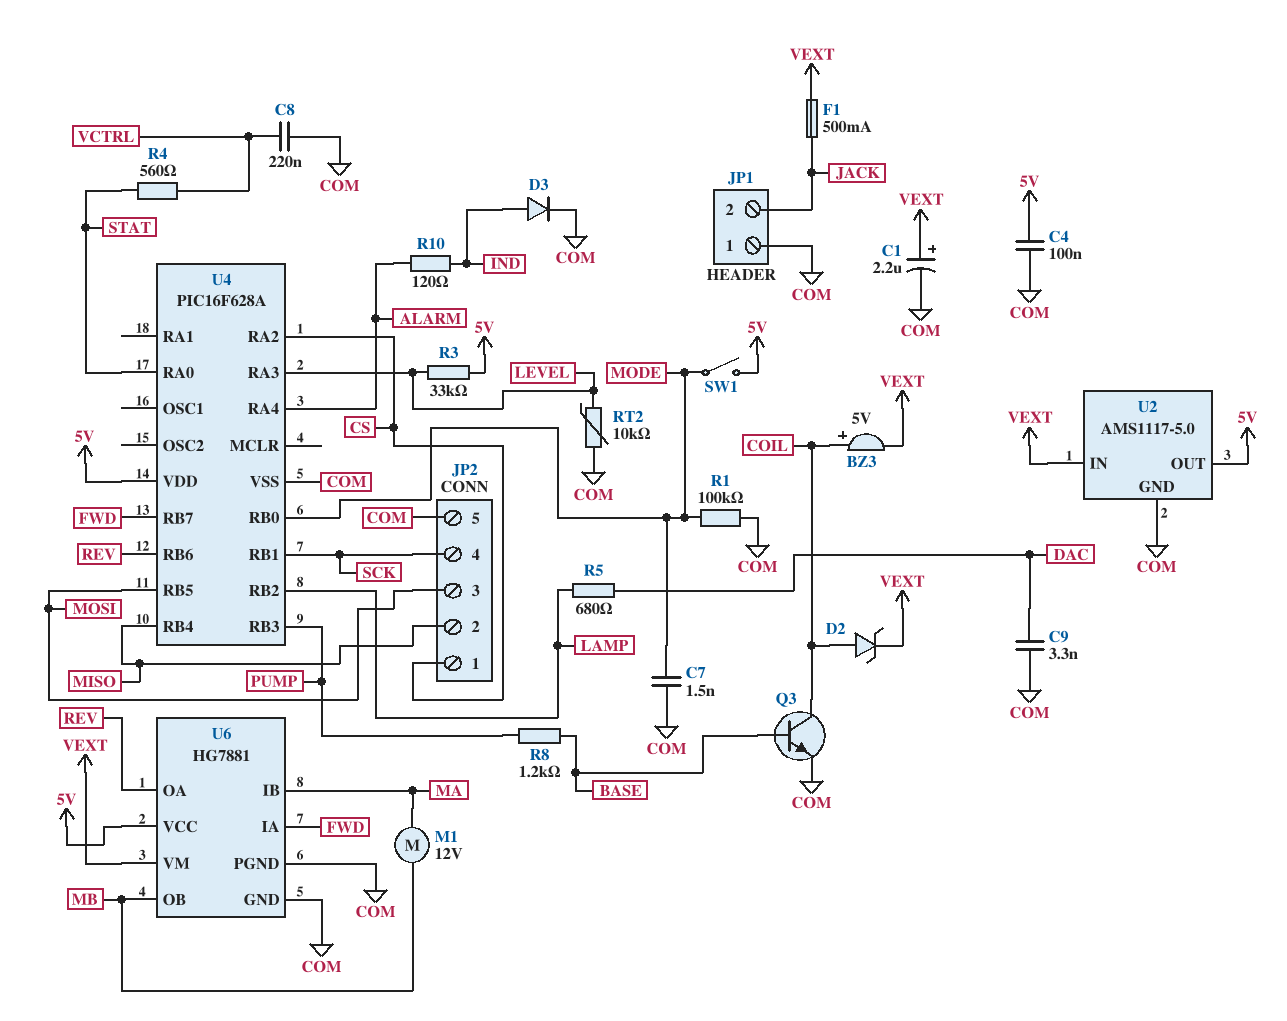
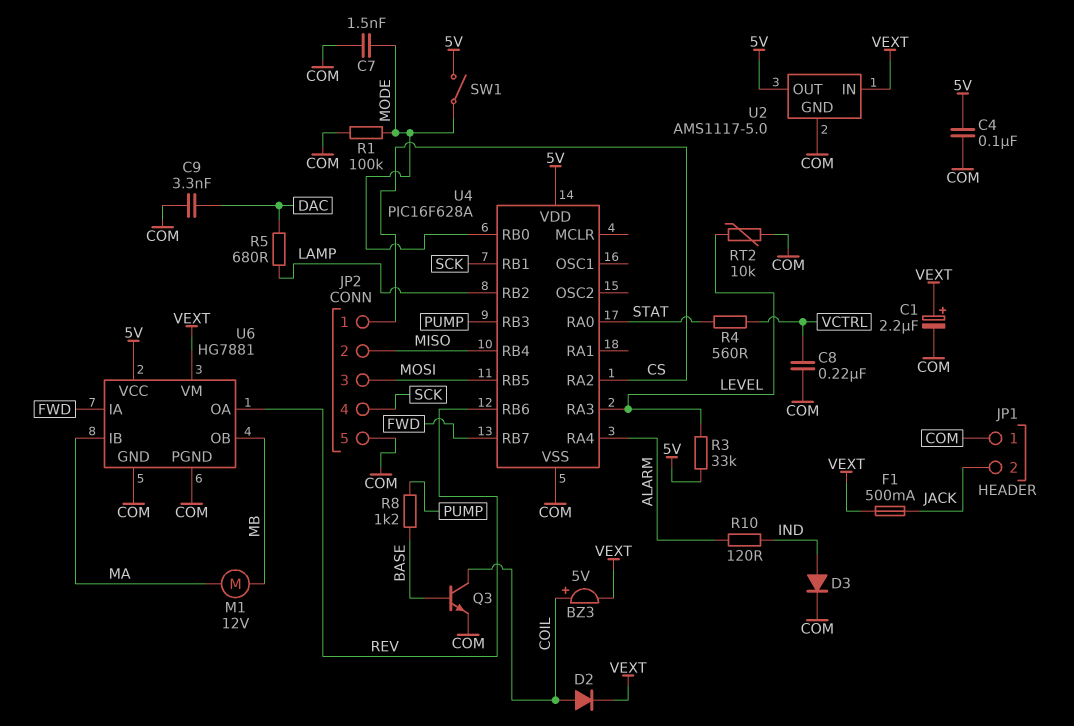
D2: zener (A COIL, K VEXT) -> diode (A COIL, K VEXT)

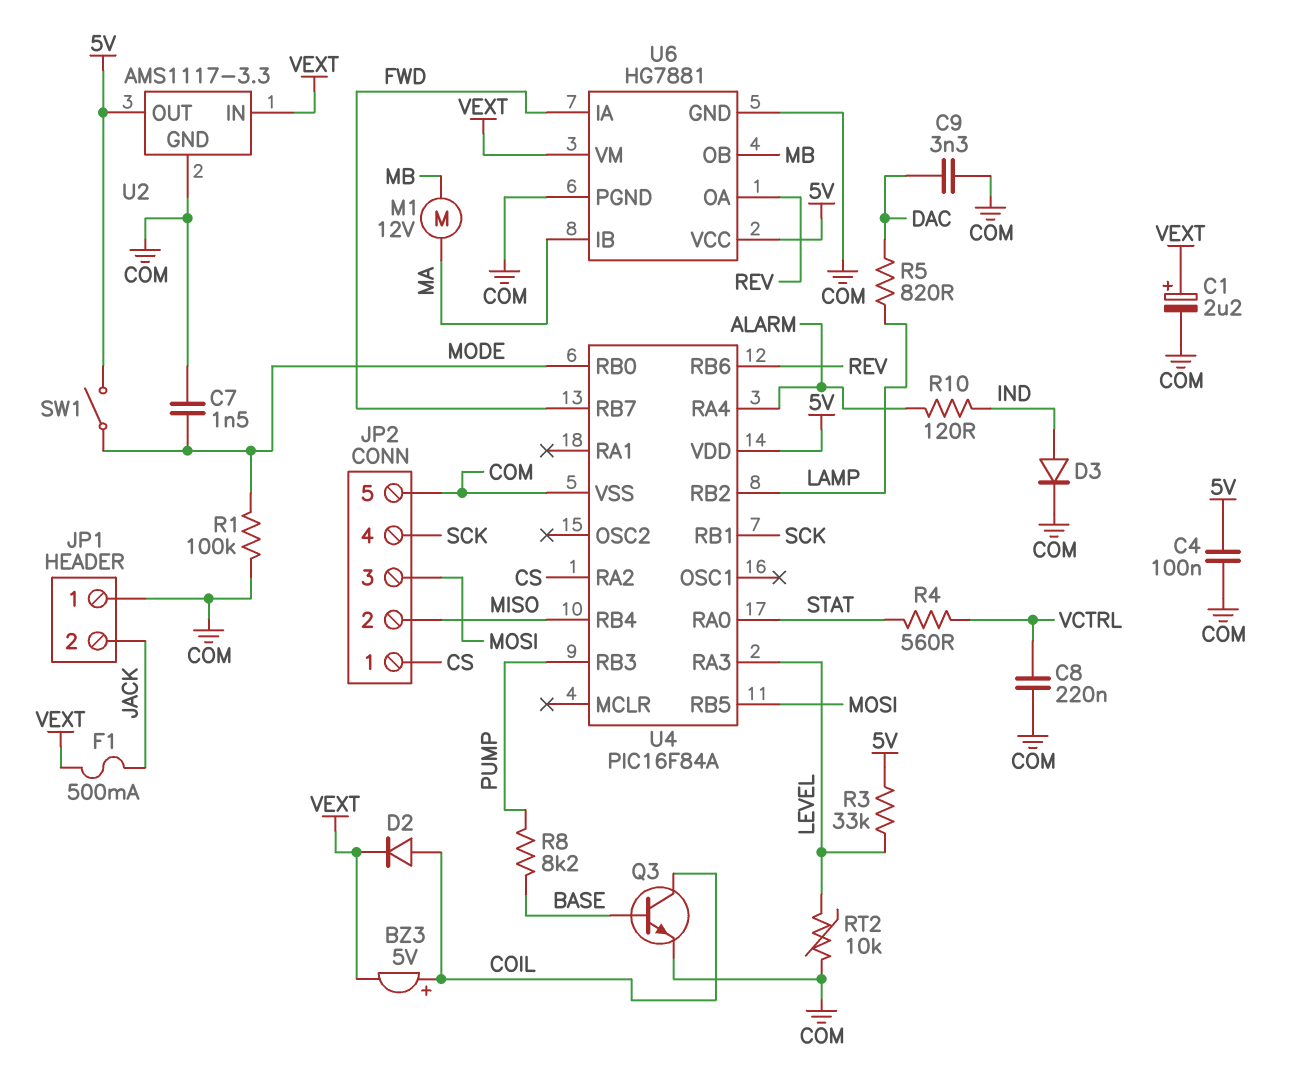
R5: 680 (DAC, LAMP) -> 820 (DAC, LAMP)
R8: 1.2k (BASE, PUMP) -> 8.2k (BASE, PUMP)
U2: AMS1117-5.0 -> AMS1117-3.3
U4: PIC16F628A -> PIC16F84A

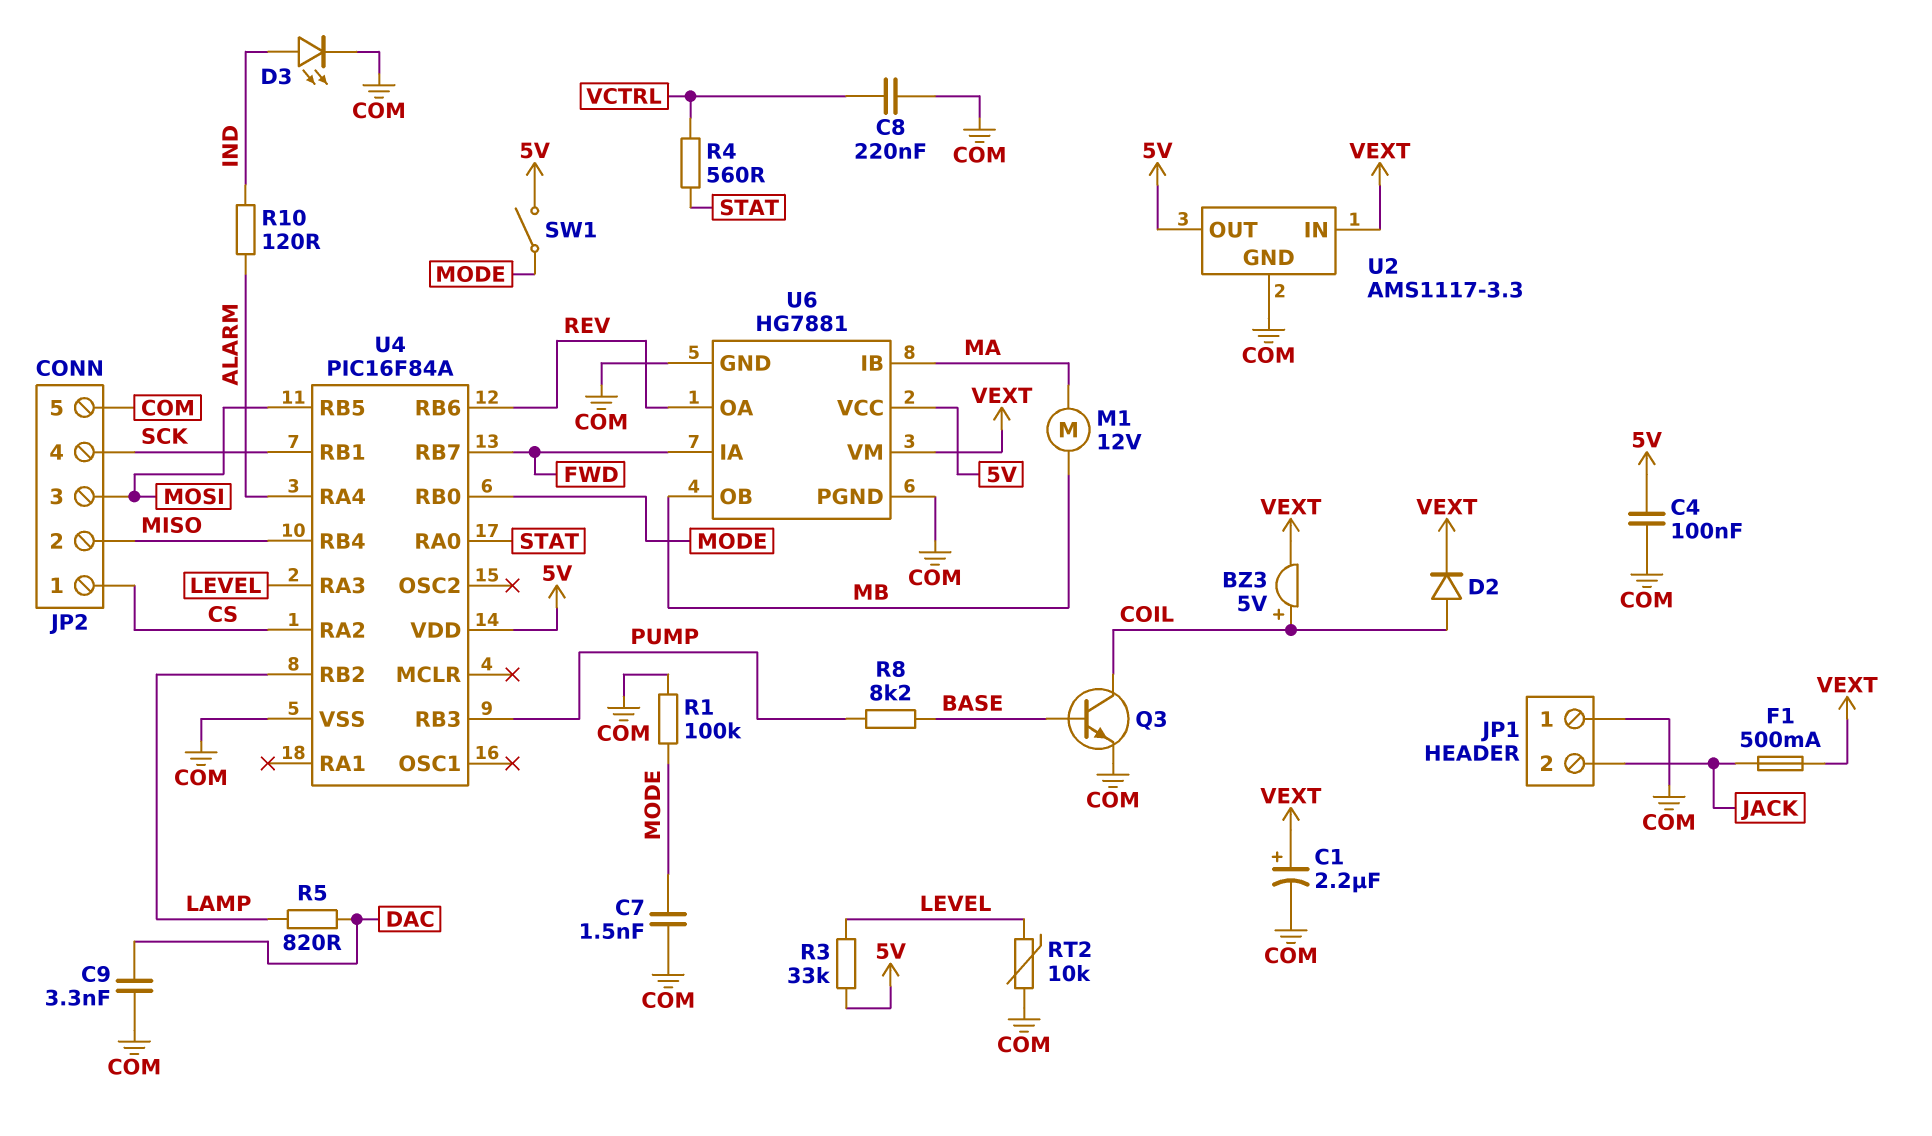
D3: diode (A IND, K COM) -> LED (A IND, K COM)

